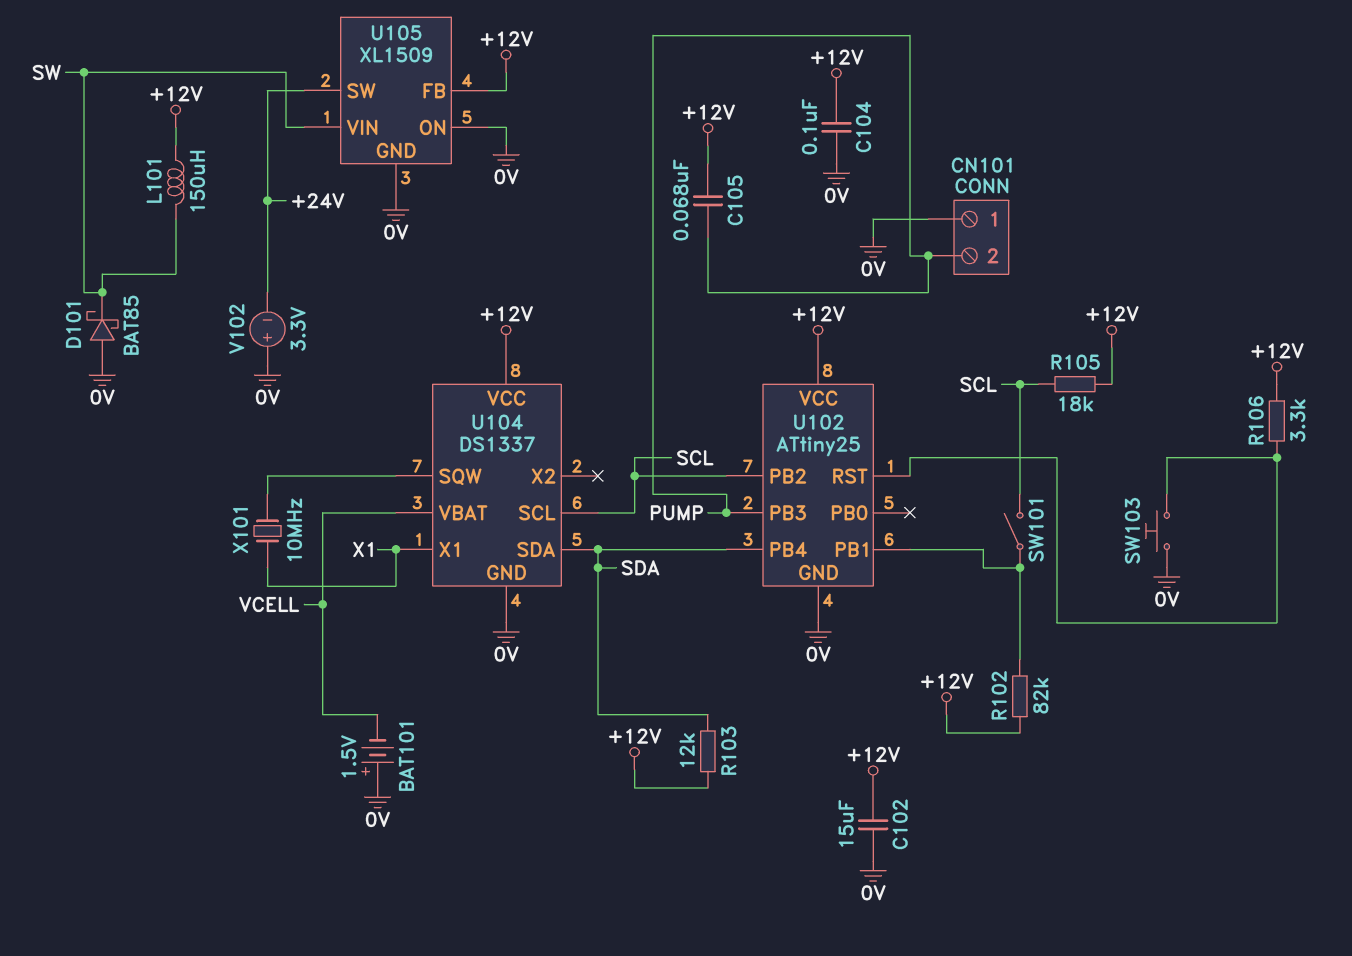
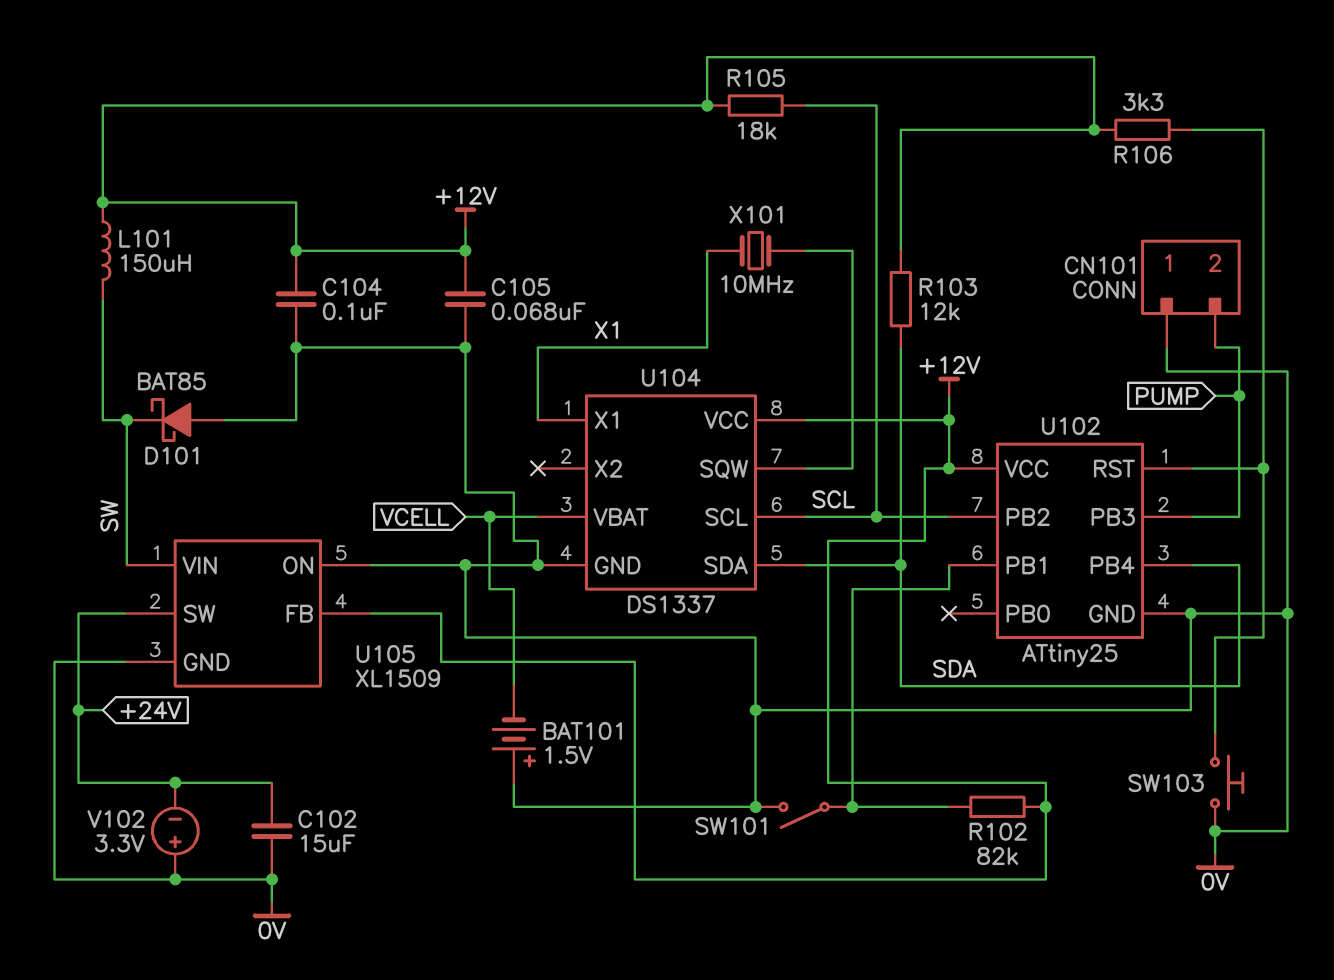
C102: 15uF (+12V, 0V) -> 15uF (+24V, 0V)
C105: 68nF (+12V, PUMP) -> 68nF (+12V, 0V)
SW101: switch (SCL, U102/PB1) -> switch (0V, U102/PB1)

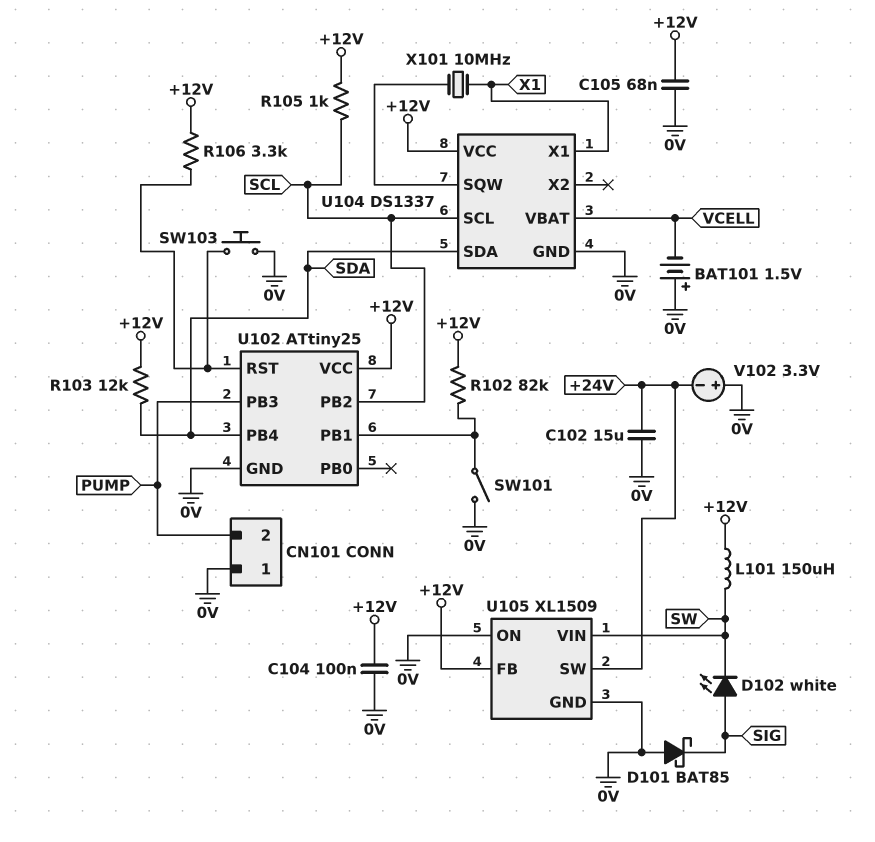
D101: schottky BAT85 (A 0V, K SW) -> schottky BAT85 (A 0V, K SIG)
D102: none -> LED white (A SIG, K SW)
R105: 18k (+12V, SCL) -> 1k (+12V, SCL)

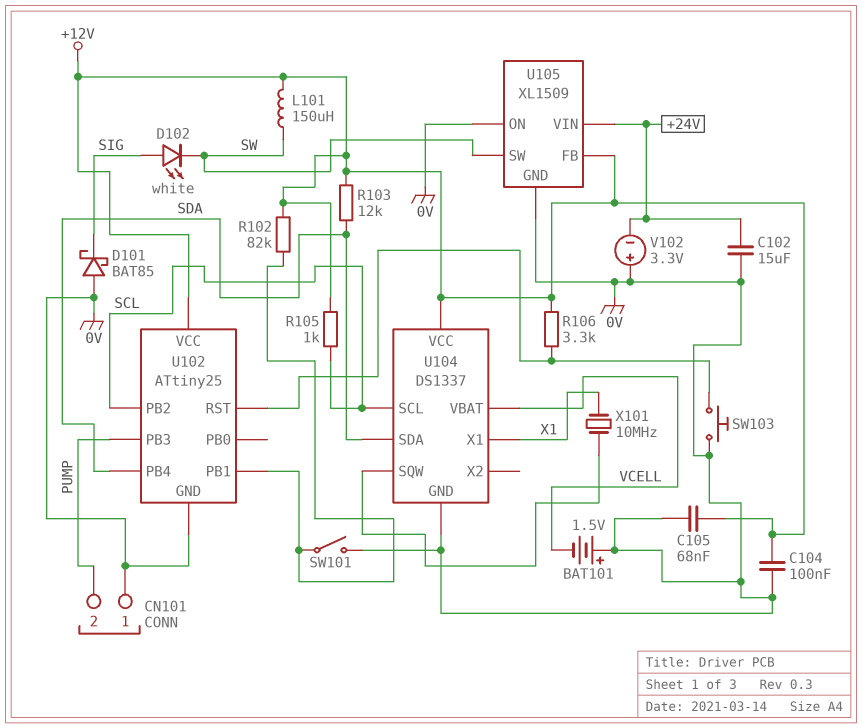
U105 pin SW: +24V -> SW
U105 pin VIN: SW -> +24V

